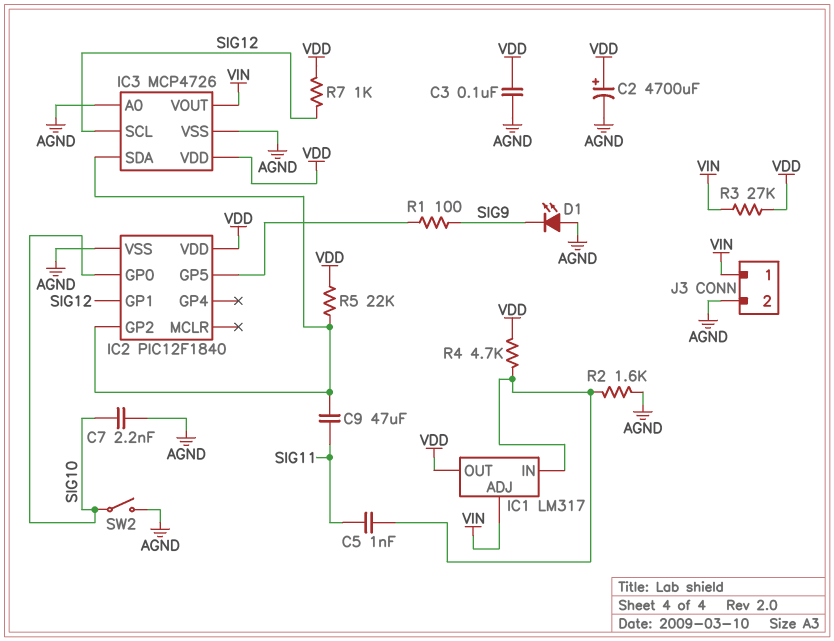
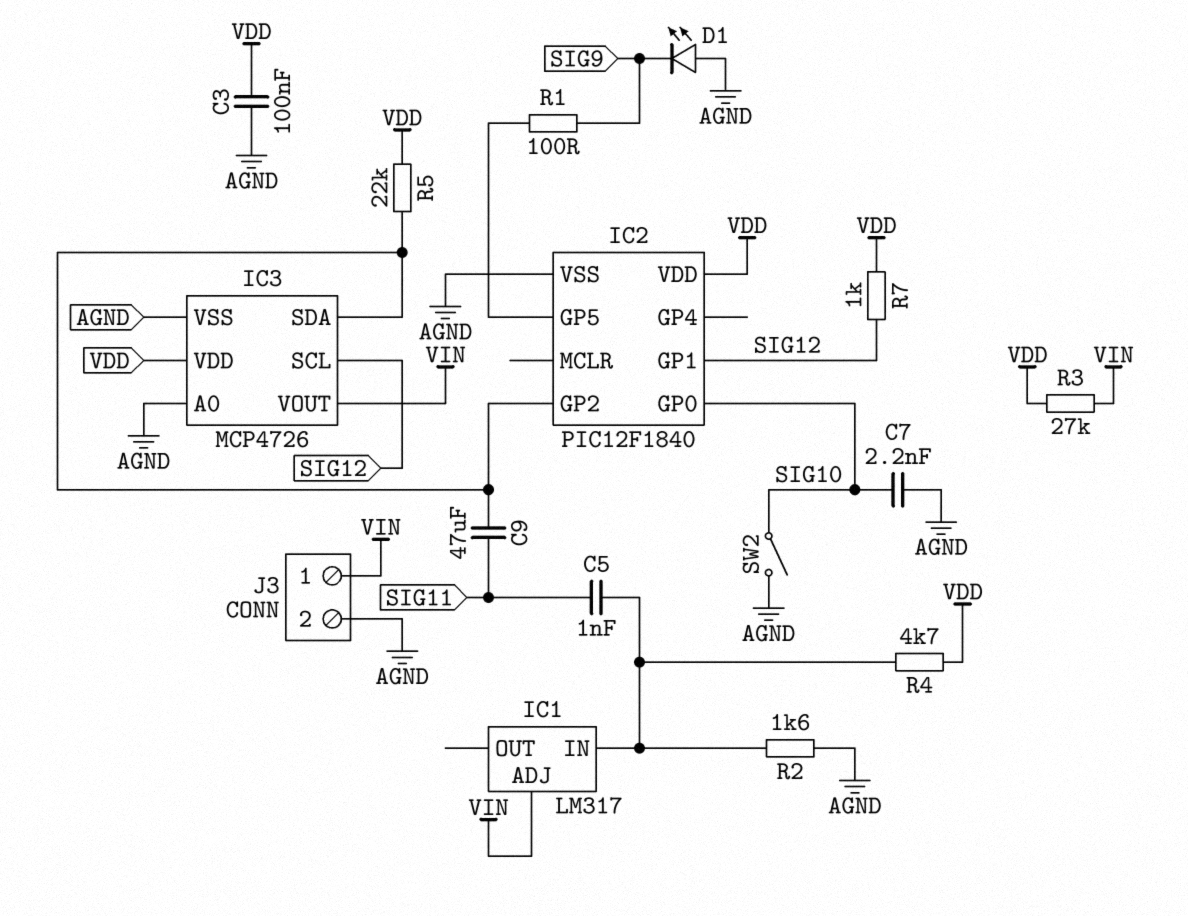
C2: 4700uF (plus VDD, minus AGND) -> none
IC1 pin OUT: VDD -> none

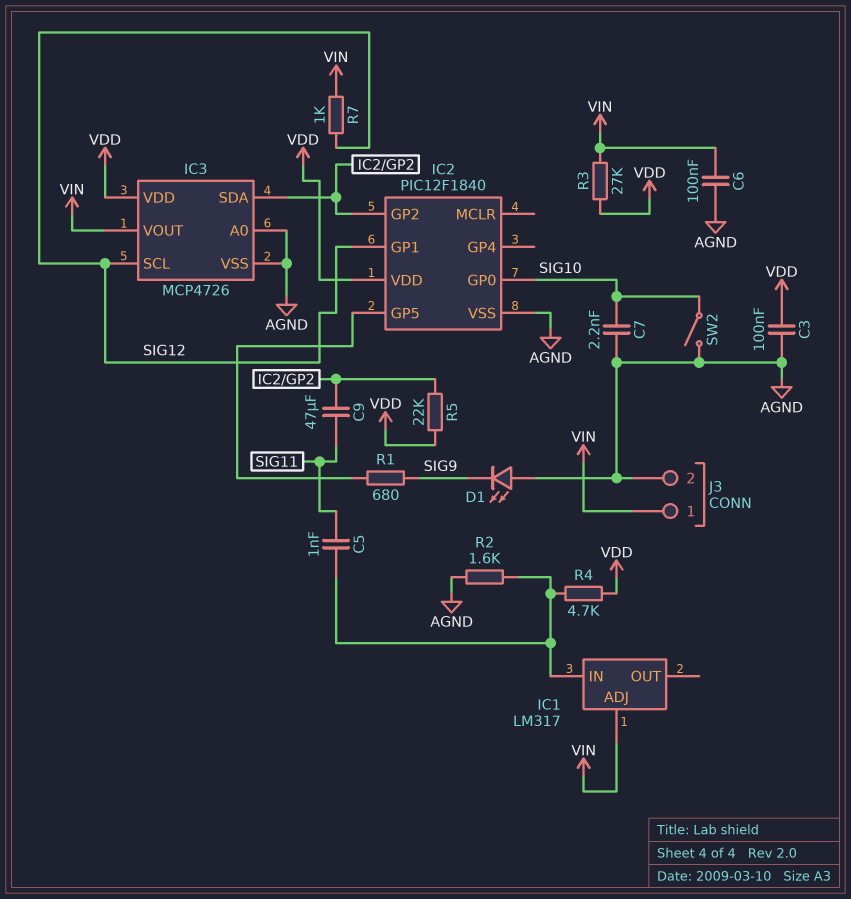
C6: none -> 100nF (AGND, VIN)
R1: 100 (IC2/GP5, SIG9) -> 680 (IC2/GP5, SIG9)
R7: 1k (SIG12, VDD) -> 1k (SIG12, VIN)

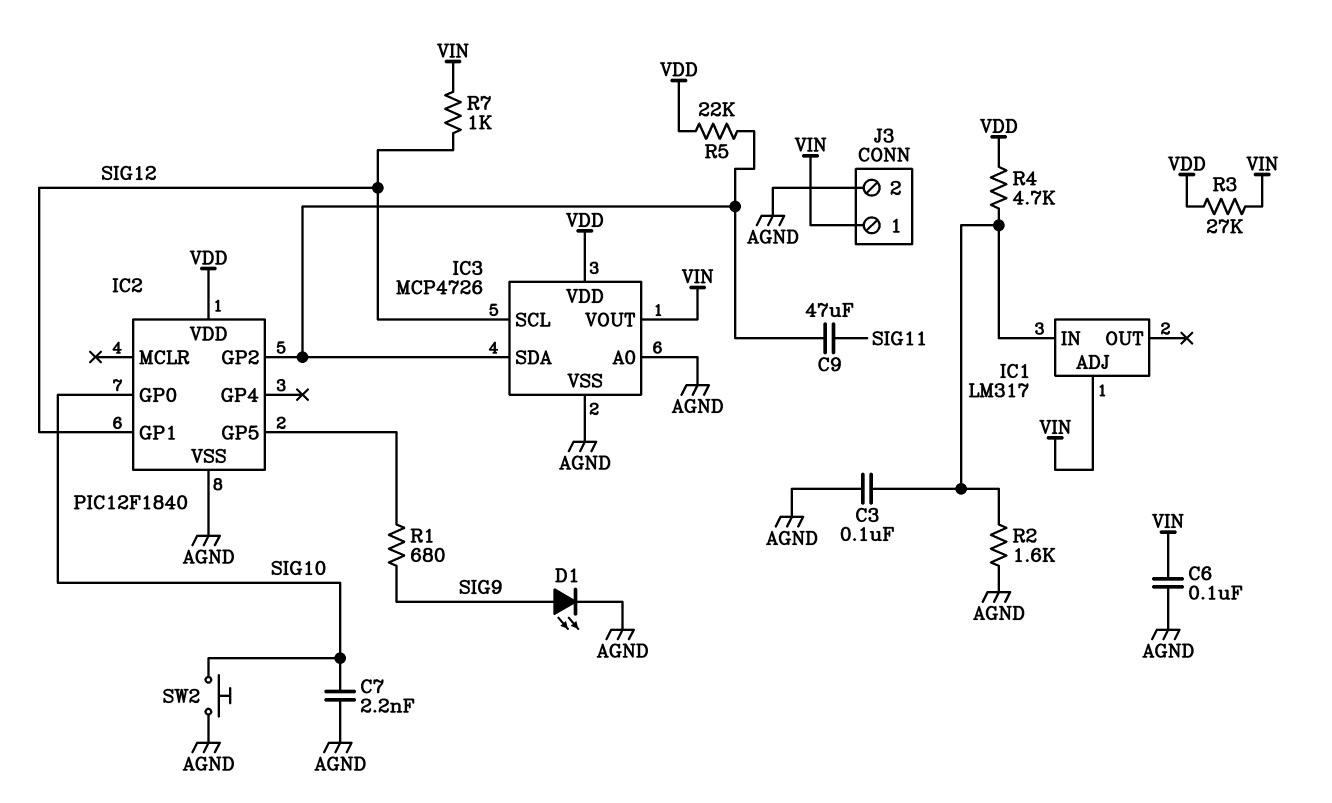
C3: 100nF (AGND, VDD) -> 100nF (AGND, IC1/IN)
C5: 1nF (IC1/IN, SIG11) -> none
D1: LED (A AGND, K SIG9) -> LED (A SIG9, K AGND)
SW2: switch (AGND, SIG10) -> button (AGND, SIG10)

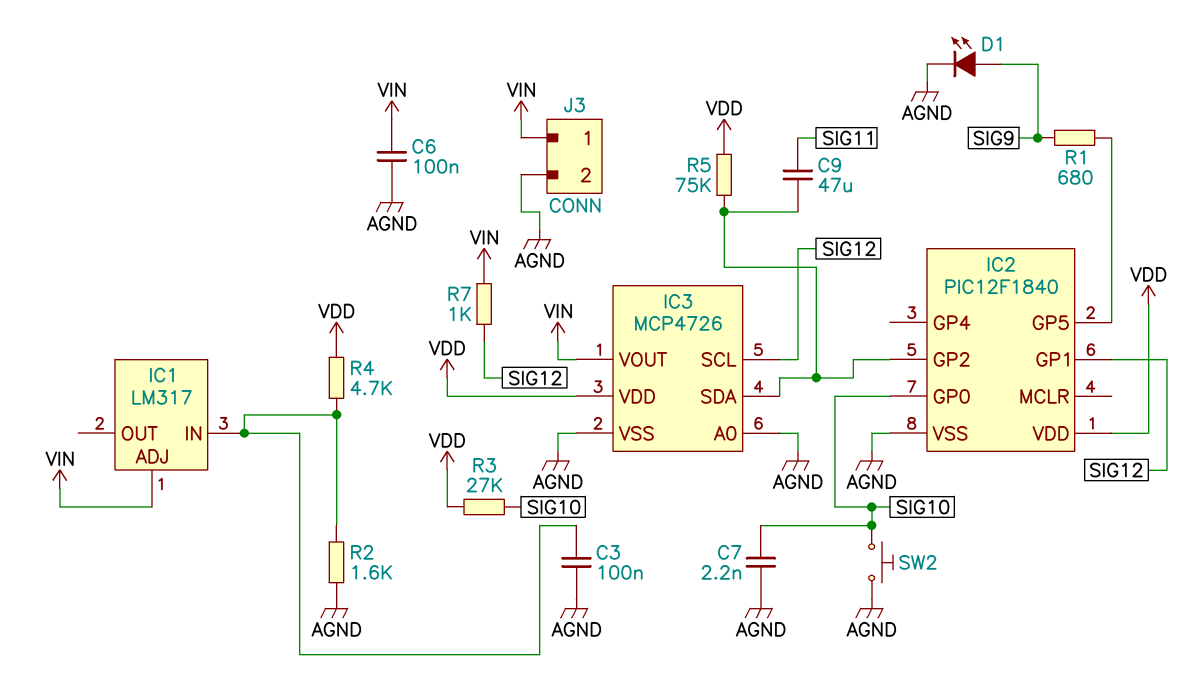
R3: 27k (VDD, VIN) -> 27k (SIG10, VDD)
R5: 22k (IC2/GP2, VDD) -> 75k (IC2/GP2, VDD)

